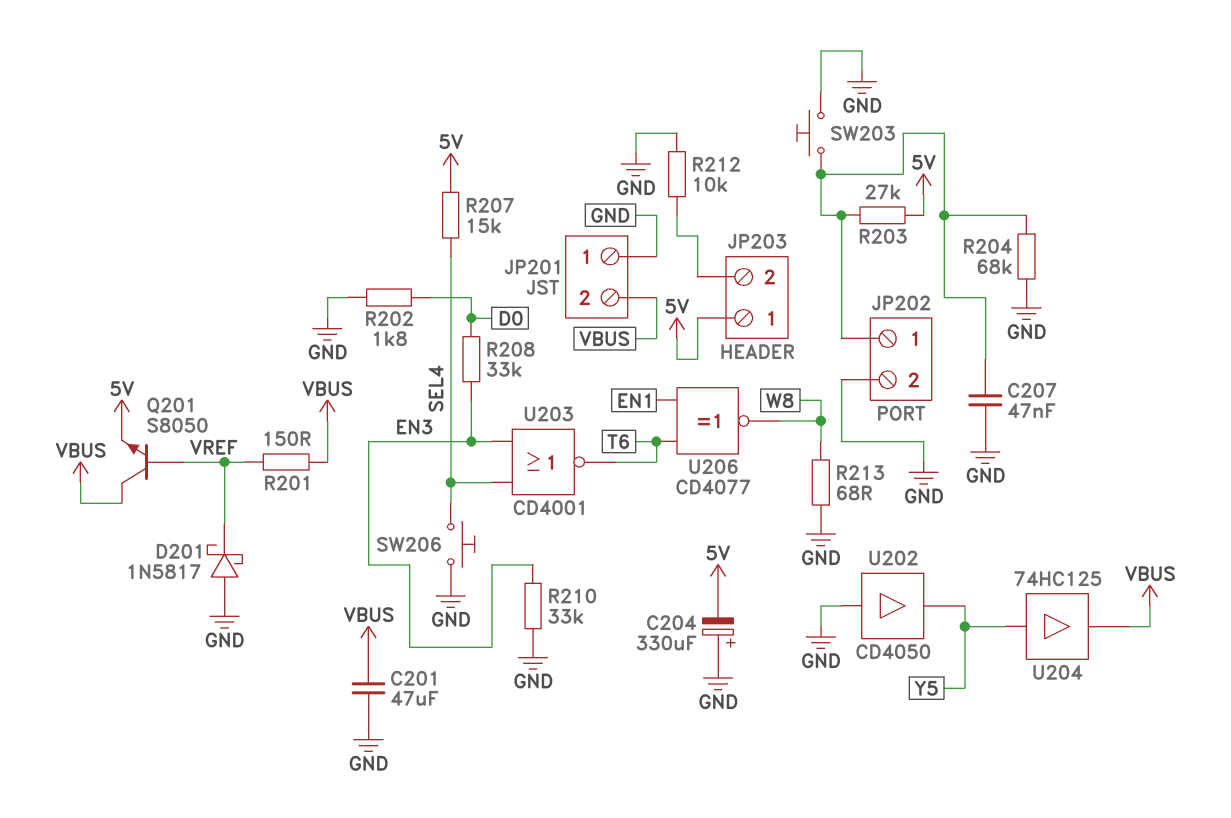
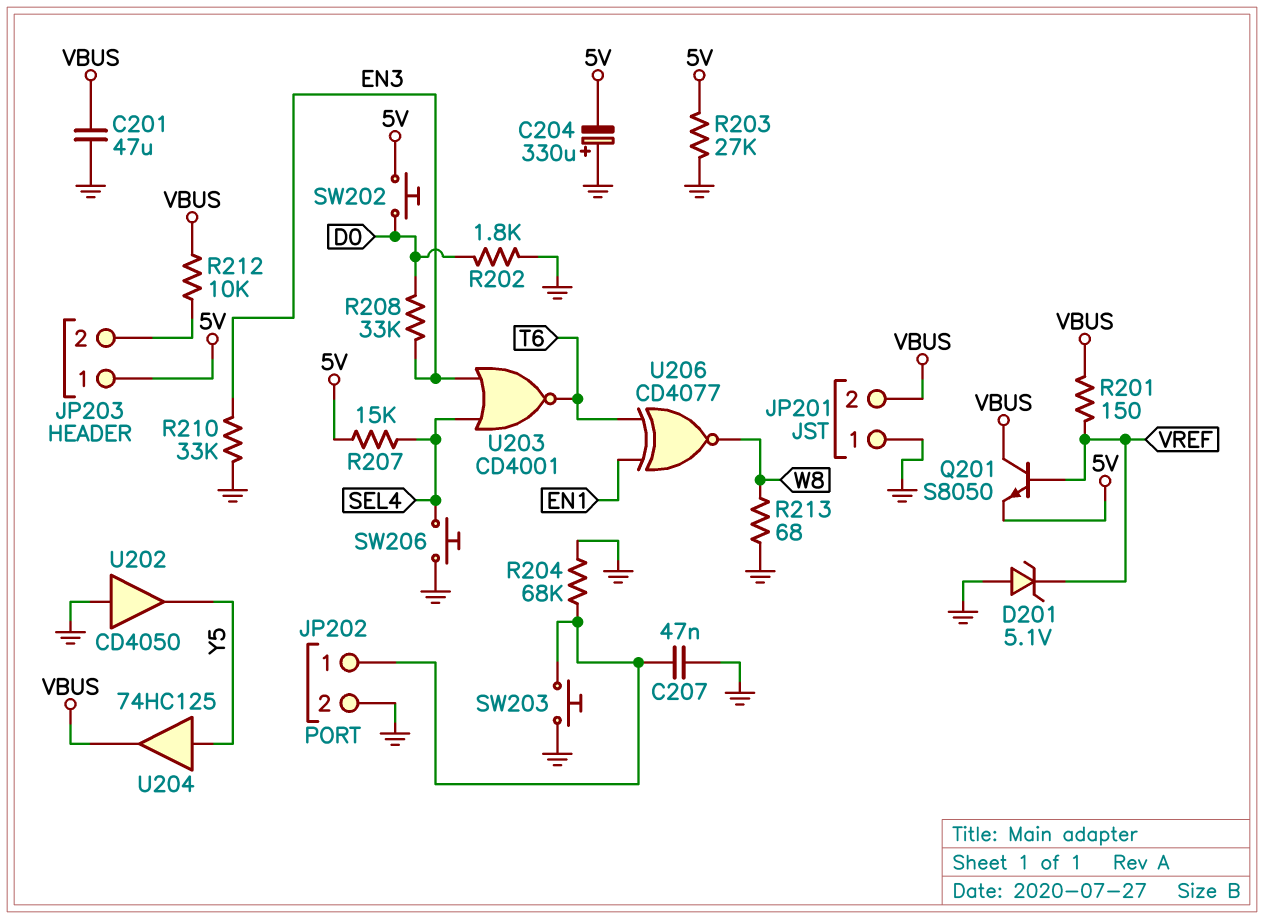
D201: schottky 1N5817 (A GND, K VREF) -> zener 5.1V (A GND, K VREF)
R203: 27k (5V, JP202/1) -> 27k (5V, GND)
R212: 10k (GND, JP203/2) -> 10k (JP203/2, VBUS)
SW202: none -> button (5V, D0)

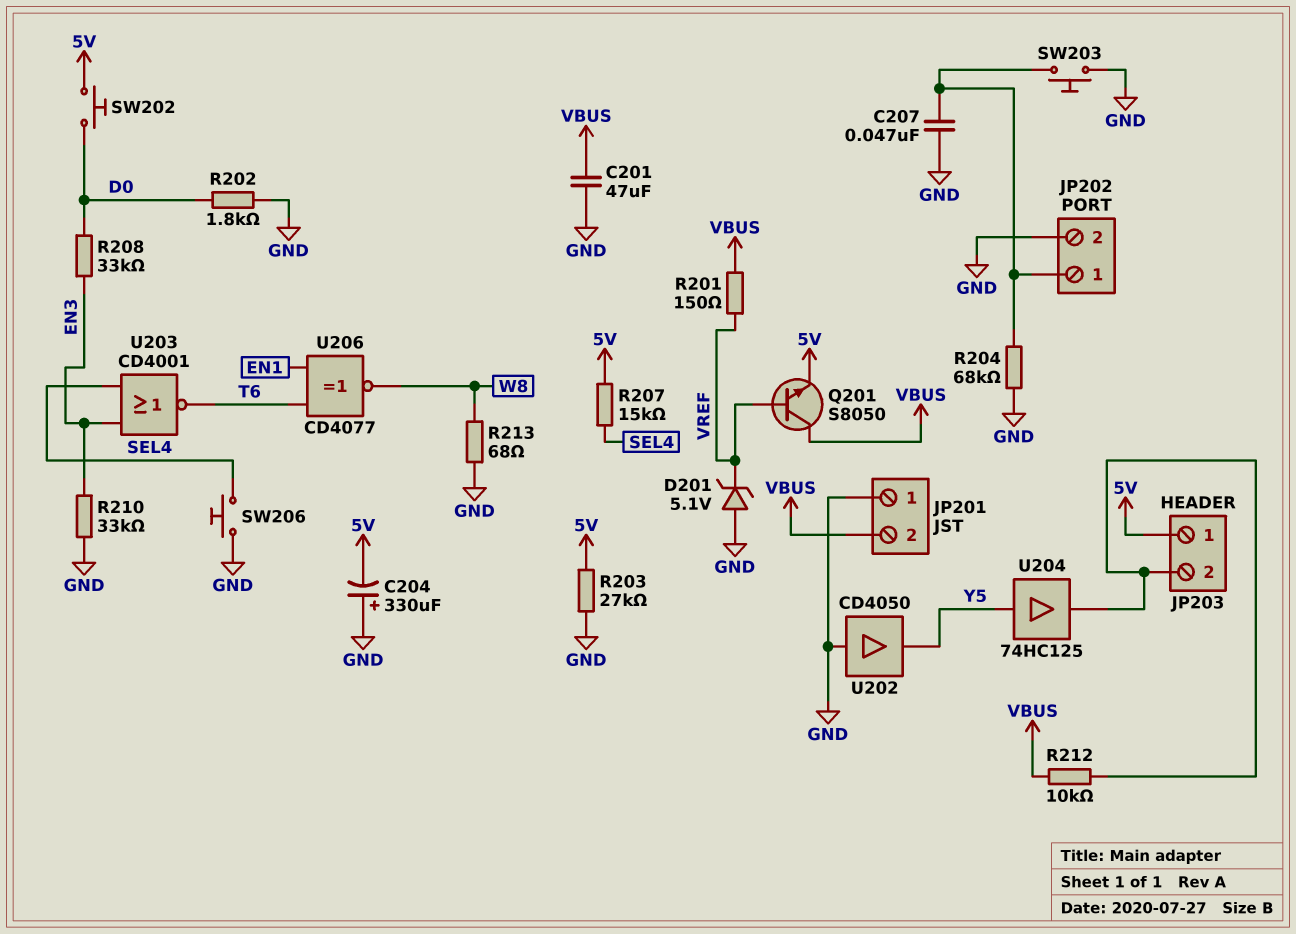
U204: buffer 74HC125 (in Y5, out VBUS) -> buffer 74HC125 (in Y5, out JP203/2)

